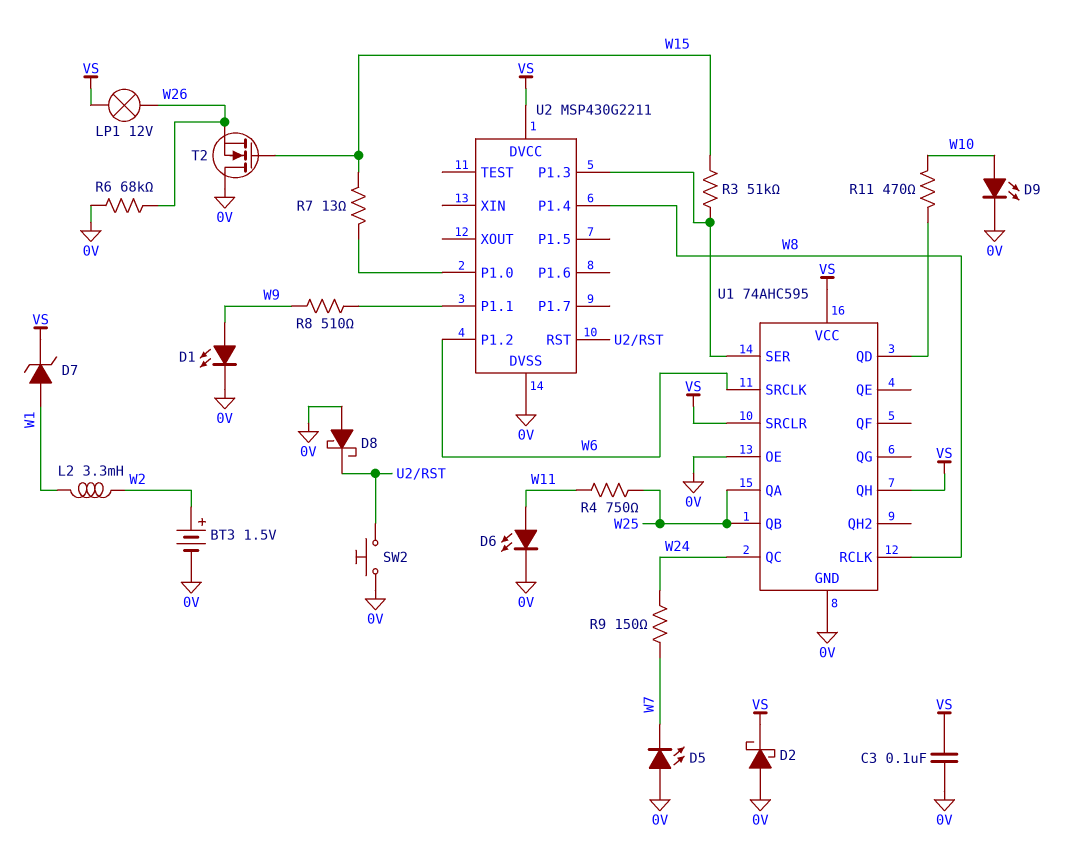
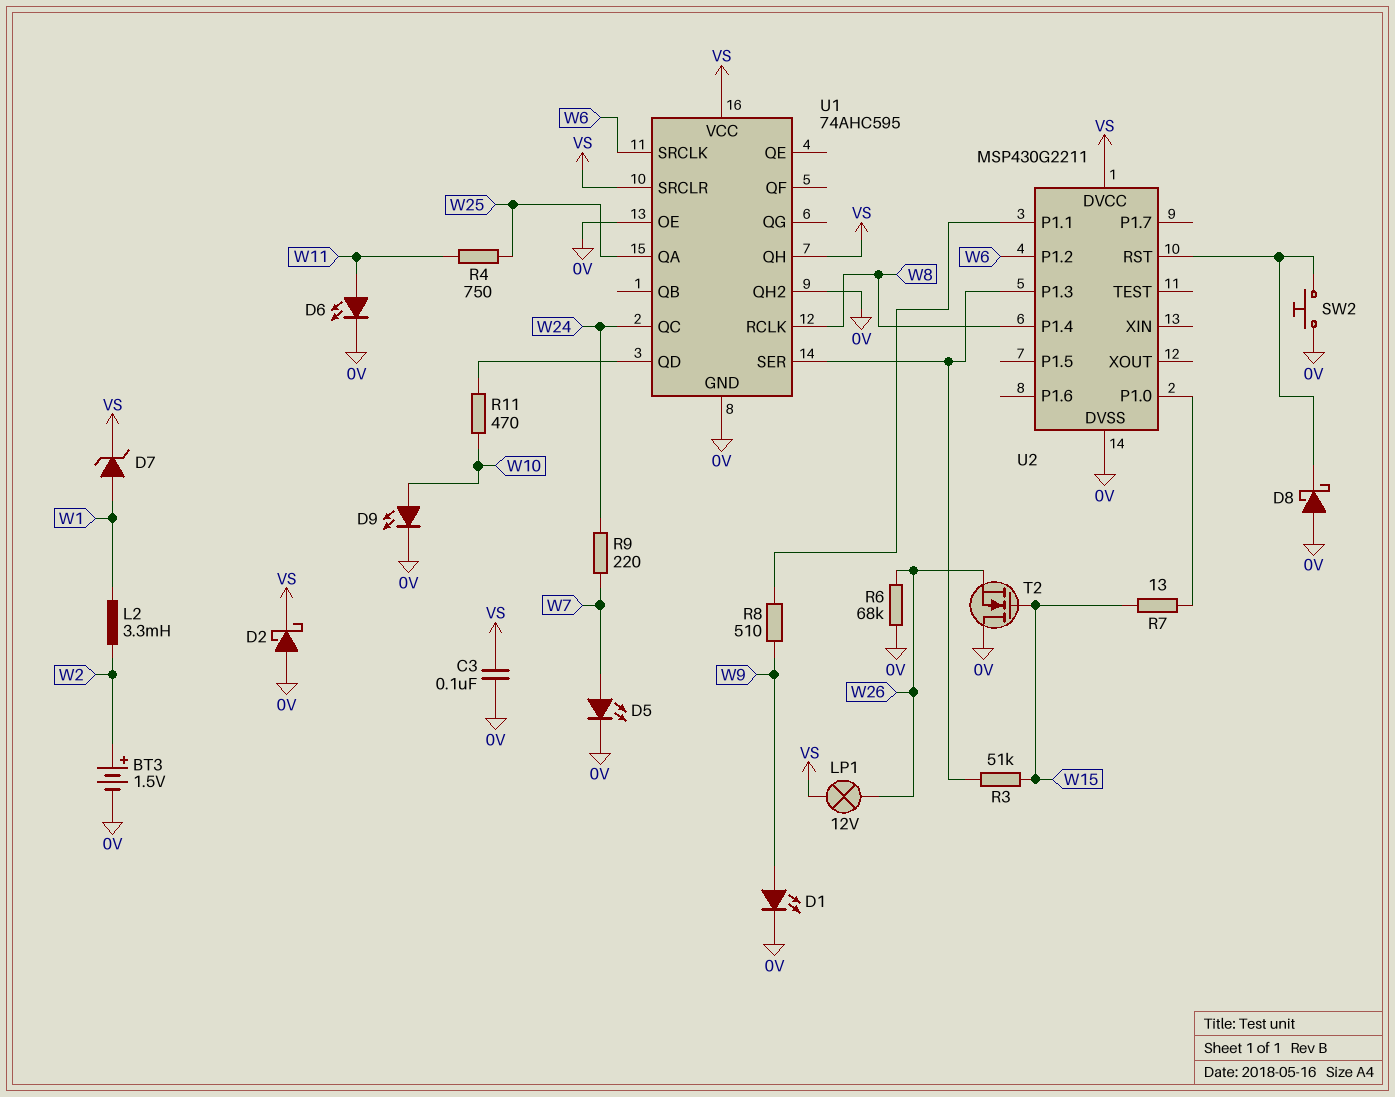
D5: LED (A 0V, K W7) -> LED (A W7, K 0V)
R9: 150 (W7, W24) -> 220 (W7, W24)
U1 pin QB: W25 -> none
U1 pin QH2: none -> 0V

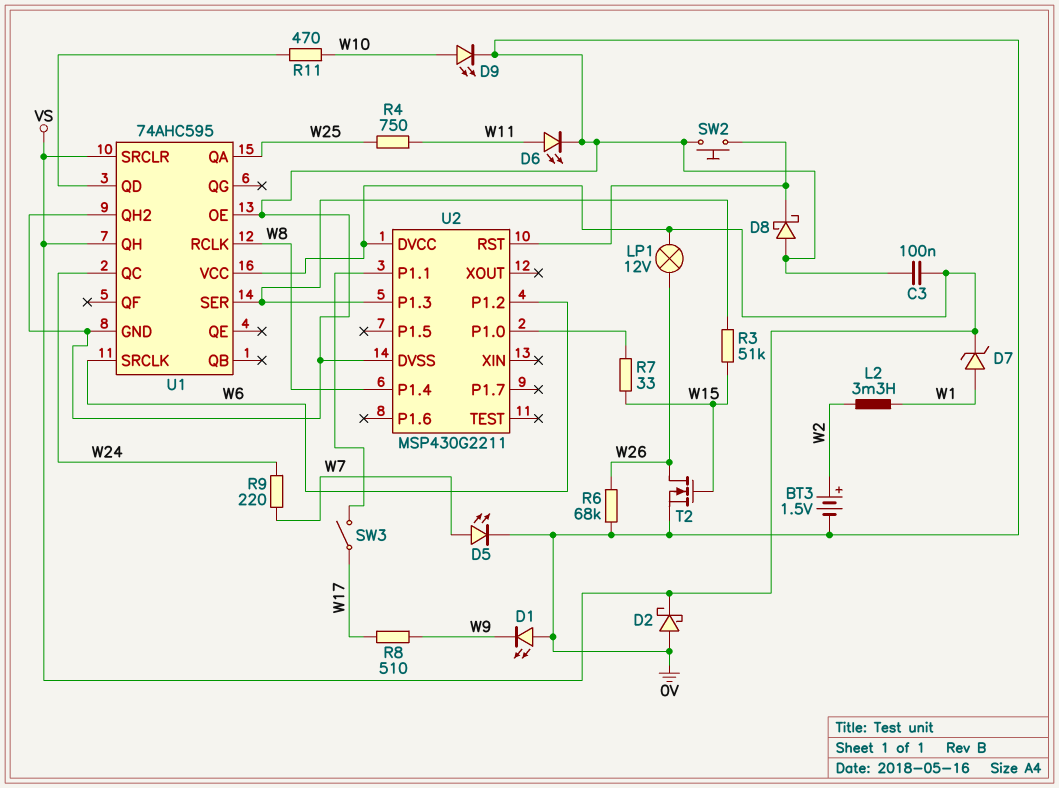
D1: LED (A W9, K 0V) -> LED (A 0V, K W9)
R7: 13 (U2/P1.0, W15) -> 33 (U2/P1.0, W15)
R8: 510 (U2/P1.1, W9) -> 510 (W9, W17)
SW3: none -> switch (U2/P1.1, W17)
T2: NMOS (G W15, D 0V, S W26) -> NMOS (G W15, D W26, S 0V)

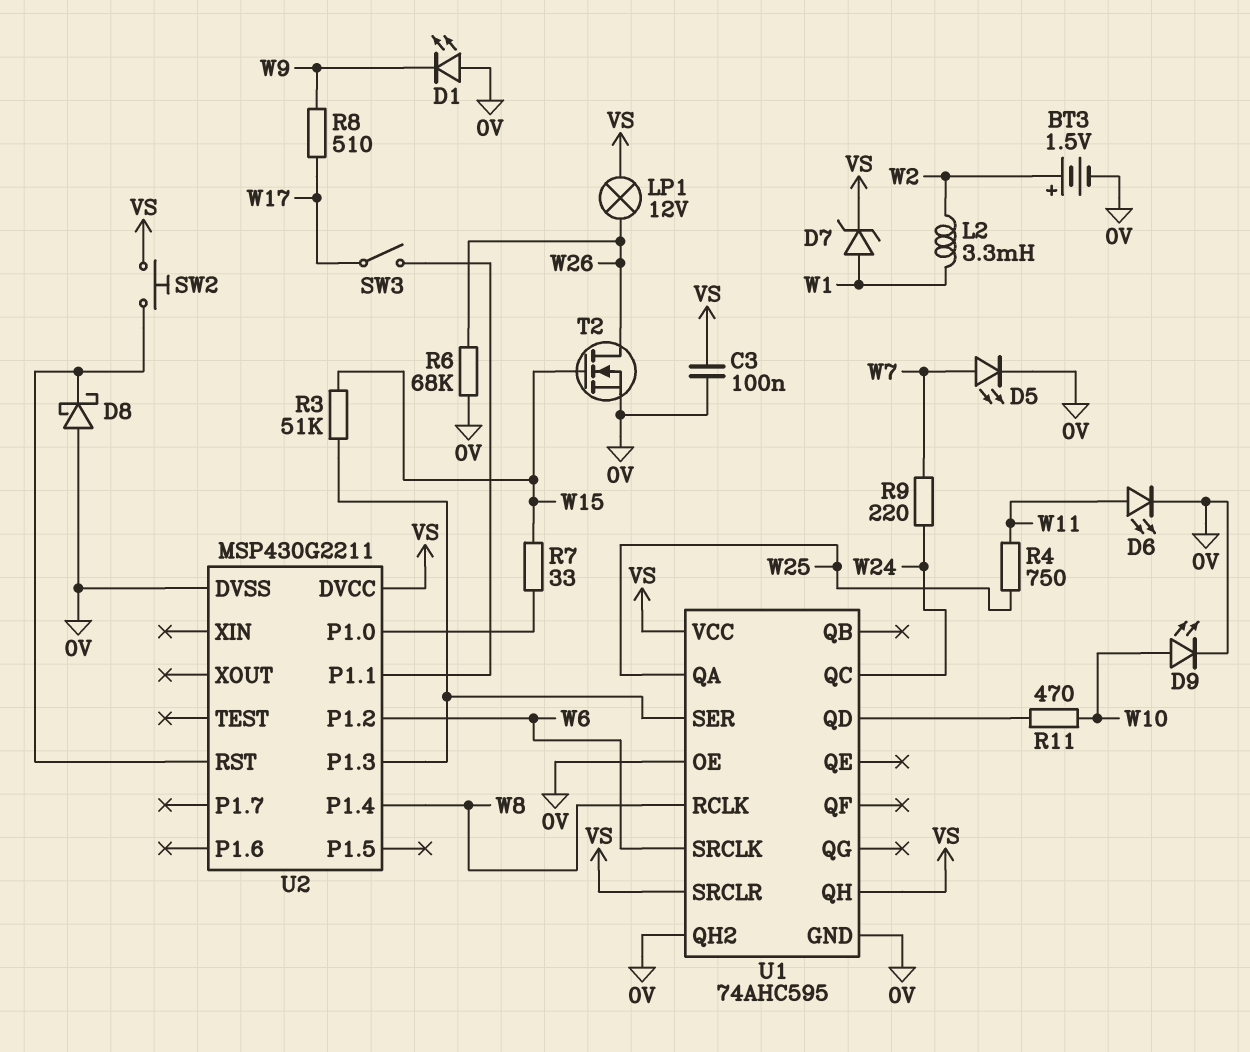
D2: schottky (A 0V, K VS) -> none
SW2: button (0V, U2/RST) -> button (U2/RST, VS)

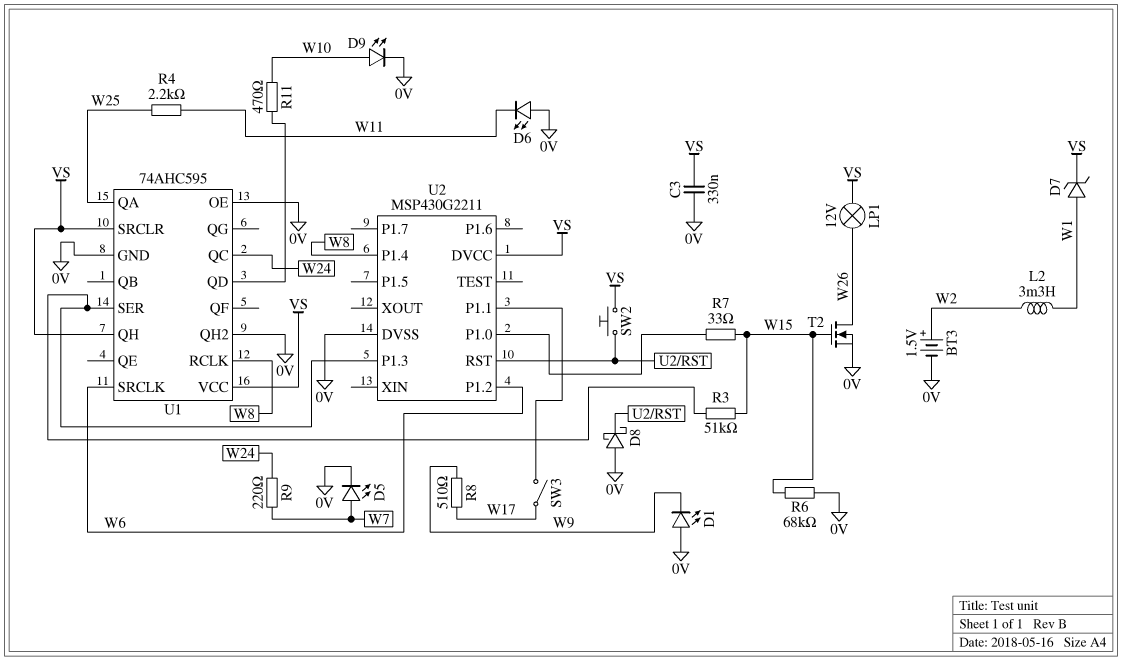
C3: 100nF (0V, VS) -> 330nF (0V, VS)
D6: LED (A W11, K 0V) -> LED (A 0V, K W11)
R4: 750 (W11, W25) -> 2.2k (W11, W25)
R6: 68k (0V, W26) -> 68k (0V, W15)

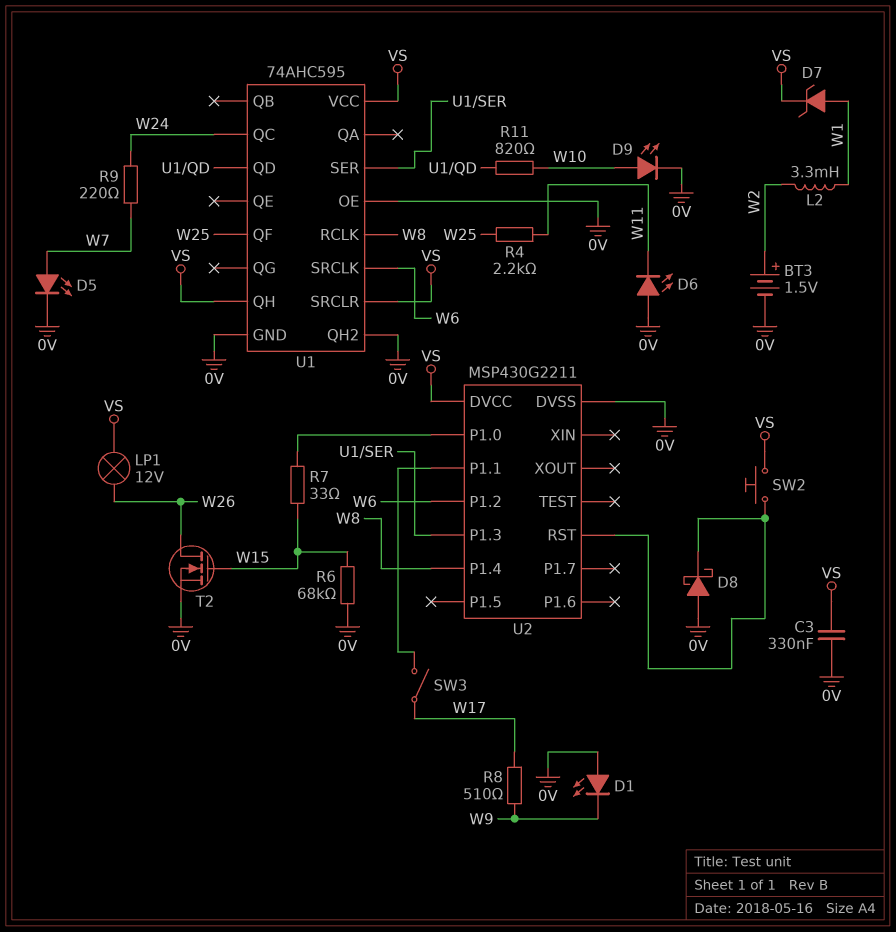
R3: 51k (U1/SER, W15) -> none
R11: 470 (U1/QD, W10) -> 820 (U1/QD, W10)
U1 pin QA: W25 -> none
U1 pin QF: none -> W25

